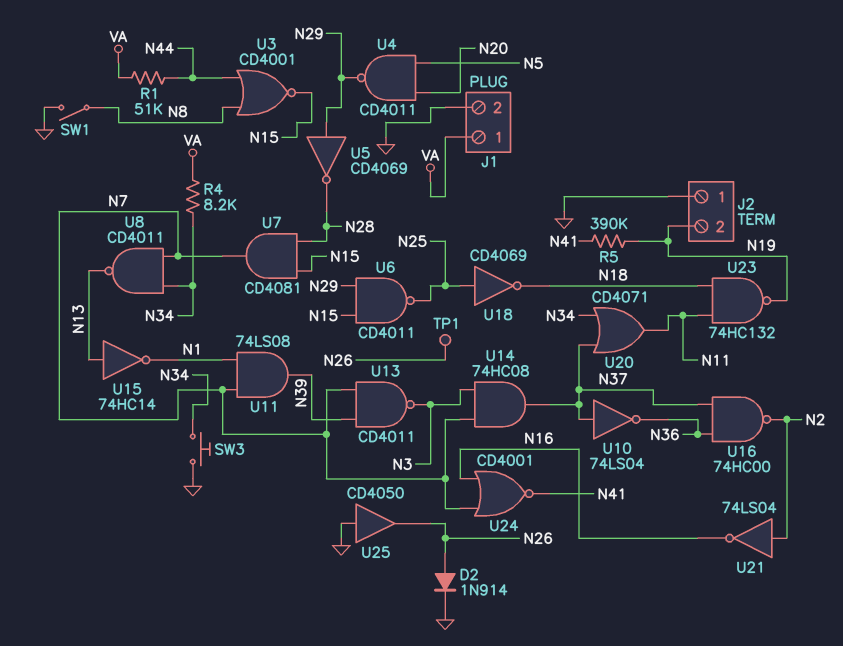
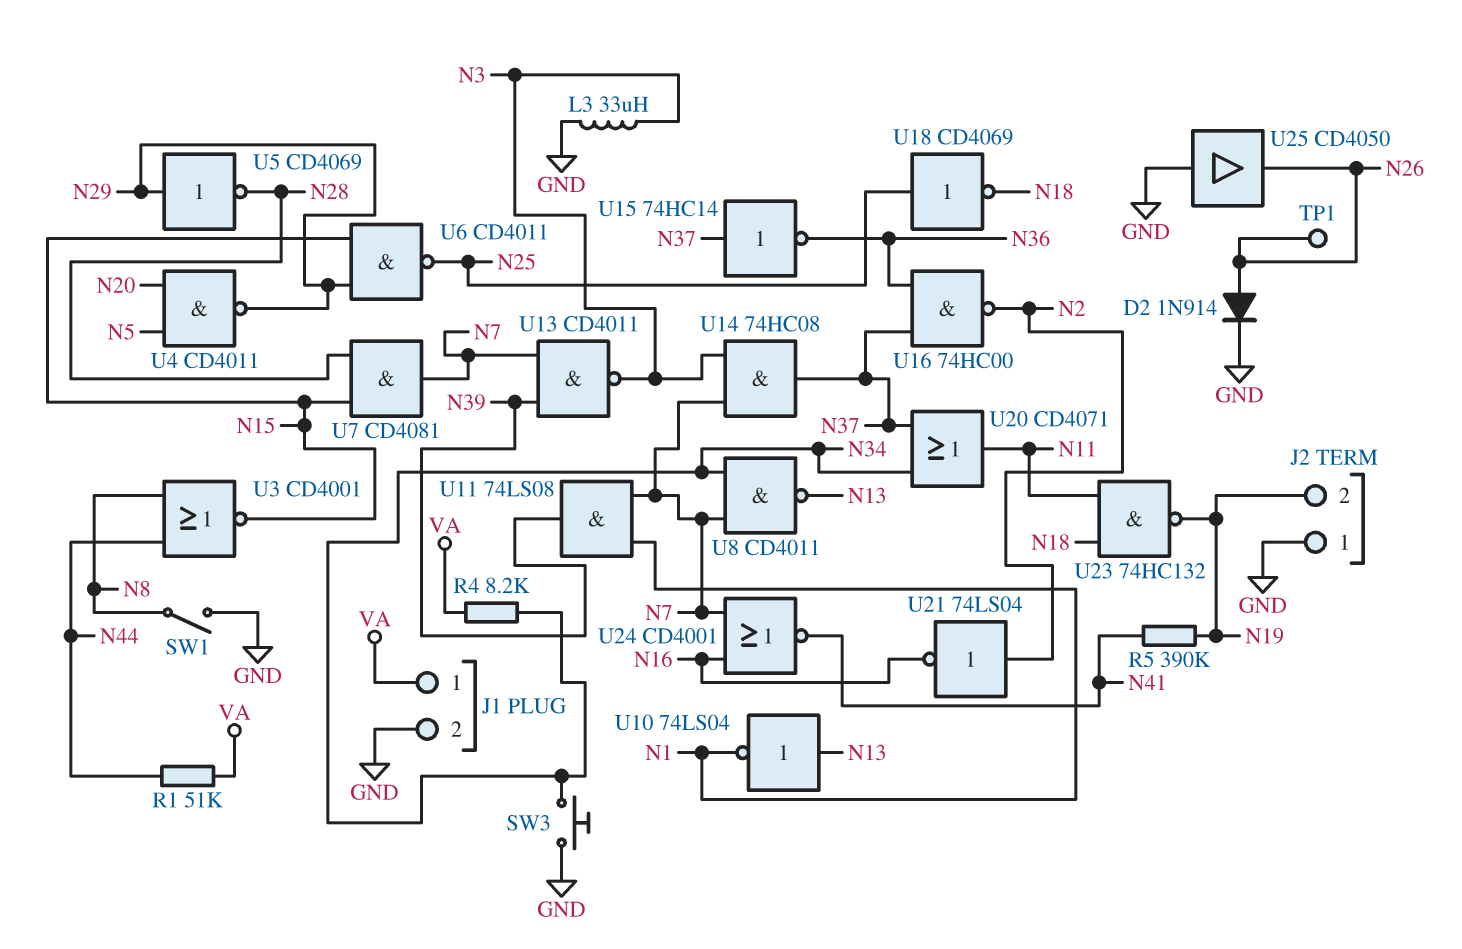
L3: none -> 33uH (GND, N3)
U10: NOT 74LS04 (in N37, out N36) -> NOT 74LS04 (in N13, out N1)
U15: NOT 74HC14 (in N13, out N1) -> NOT 74HC14 (in N37, out N36)

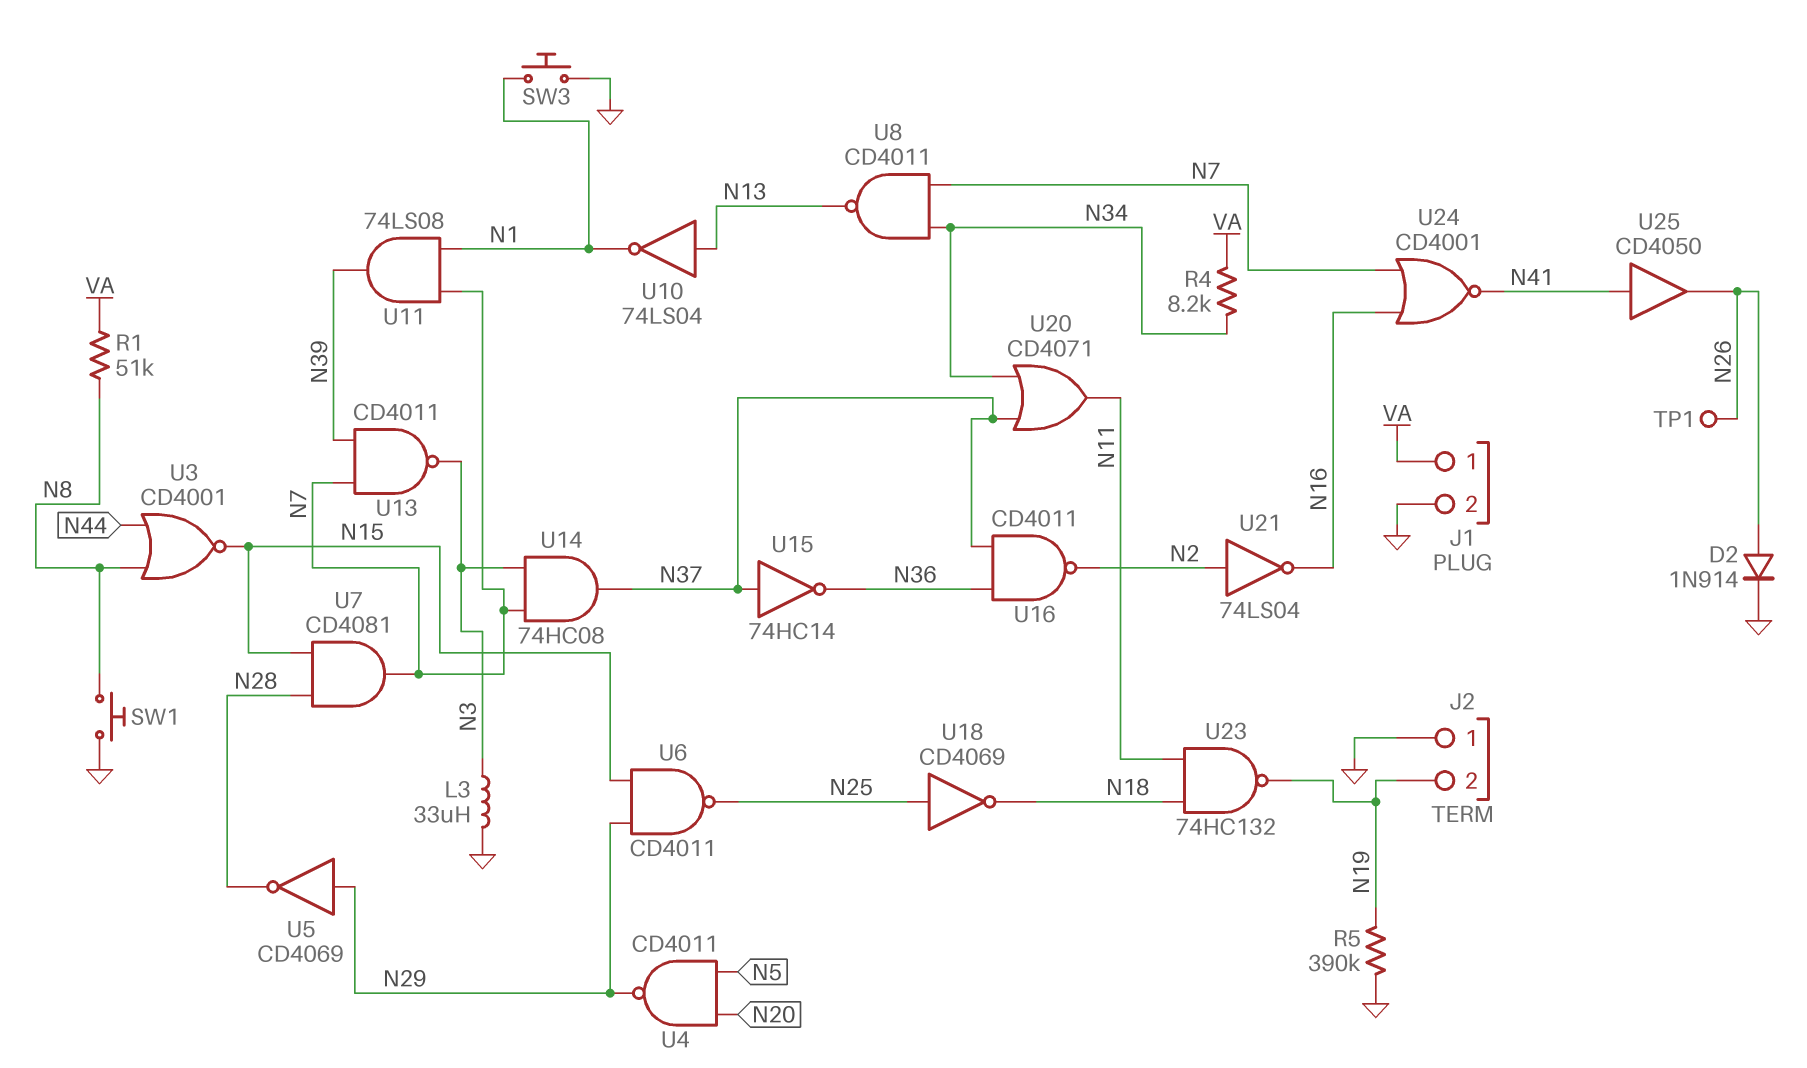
R1: 51k (N44, VA) -> 51k (N8, VA)
R5: 390k (N19, N41) -> 390k (GND, N19)
SW1: switch (GND, N8) -> button (GND, N8)
SW3: button (GND, N34) -> button (GND, N1)
U16: NAND 74HC00 (in N36, in N37, out N2) -> NAND CD4011 (in N36, in N37, out N2)
U25: buffer CD4050 (in GND, out N26) -> buffer CD4050 (in N41, out N26)

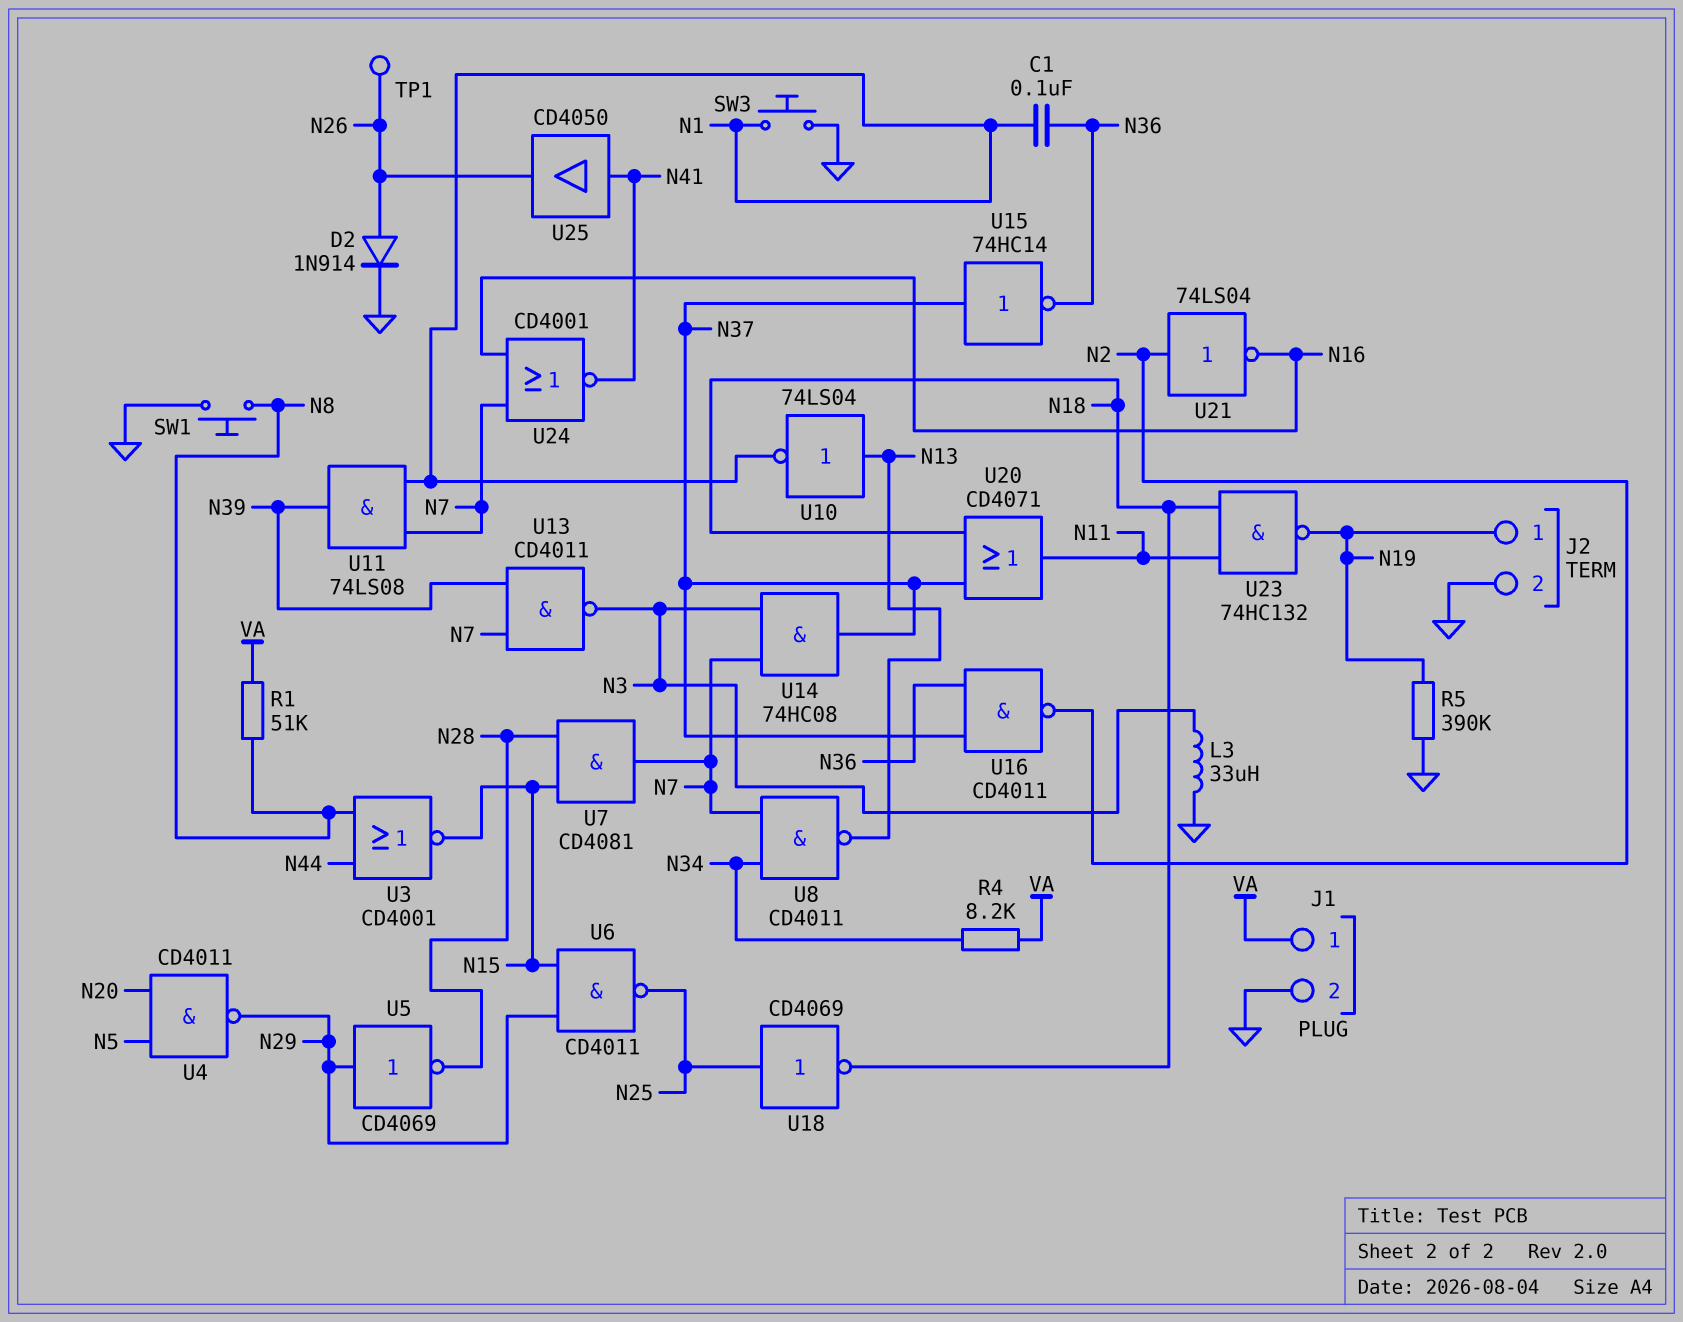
C1: none -> 100nF (N1, N36)
J2 pin 1: GND -> N19
J2 pin 2: N19 -> GND
U20: OR CD4071 (in N34, in N37, out N11) -> OR CD4071 (in N18, in N37, out N11)

